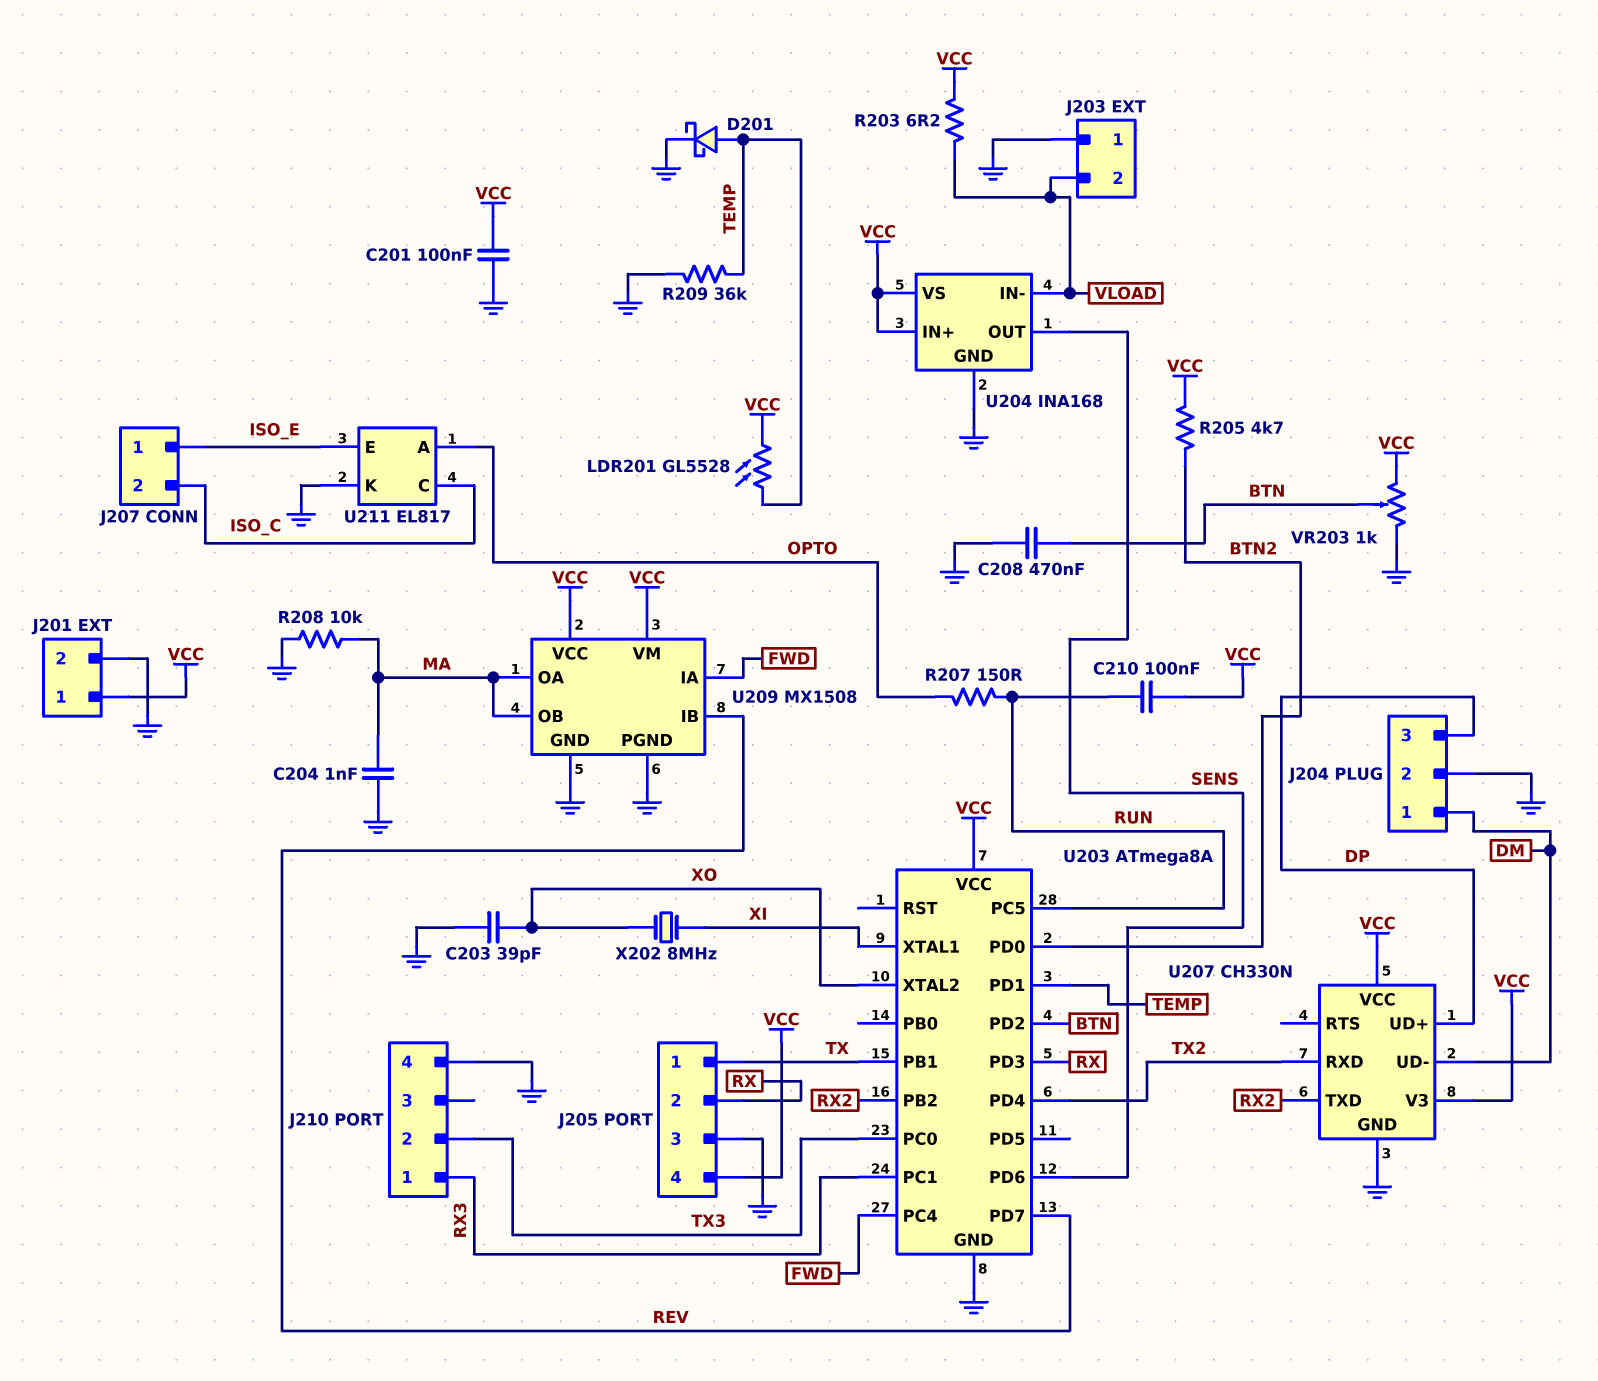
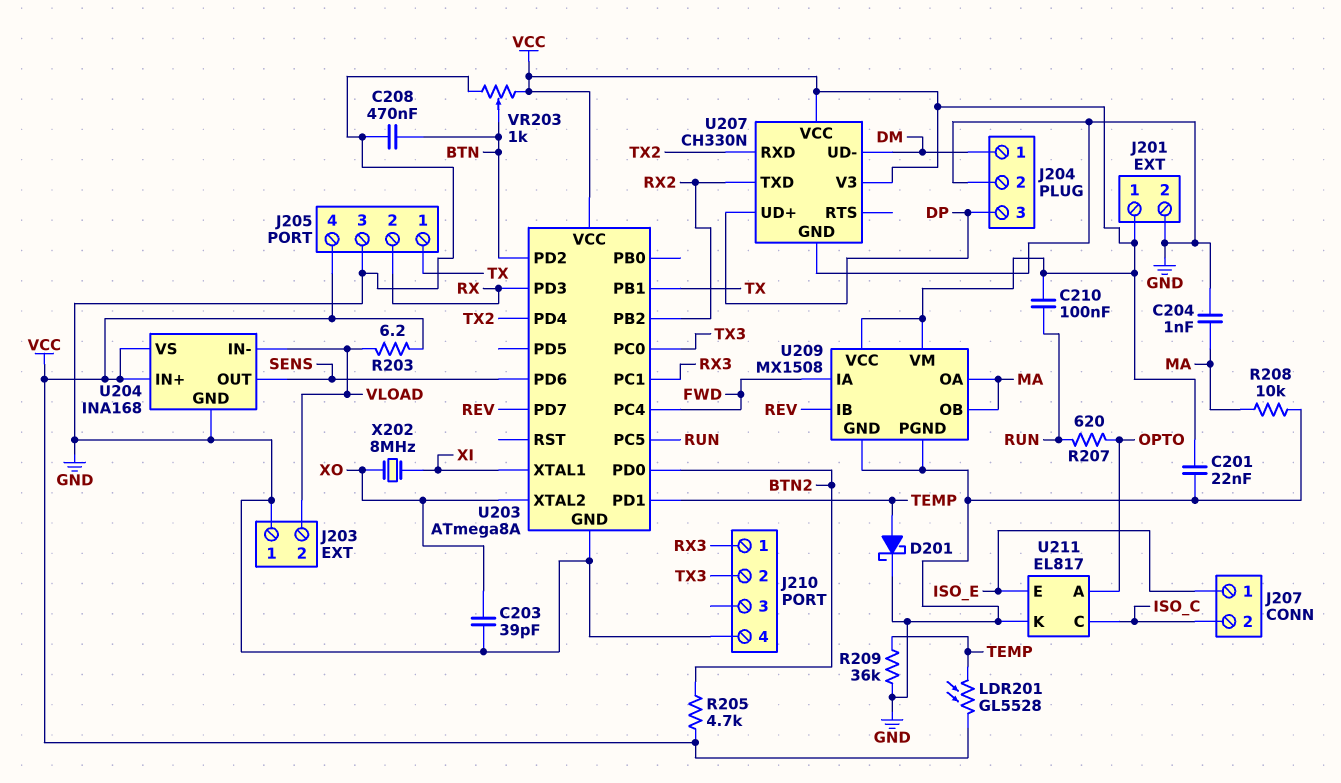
C201: 100nF (GND, VCC) -> 22nF (GND, VCC)
R207: 150 (OPTO, RUN) -> 620 (OPTO, RUN)

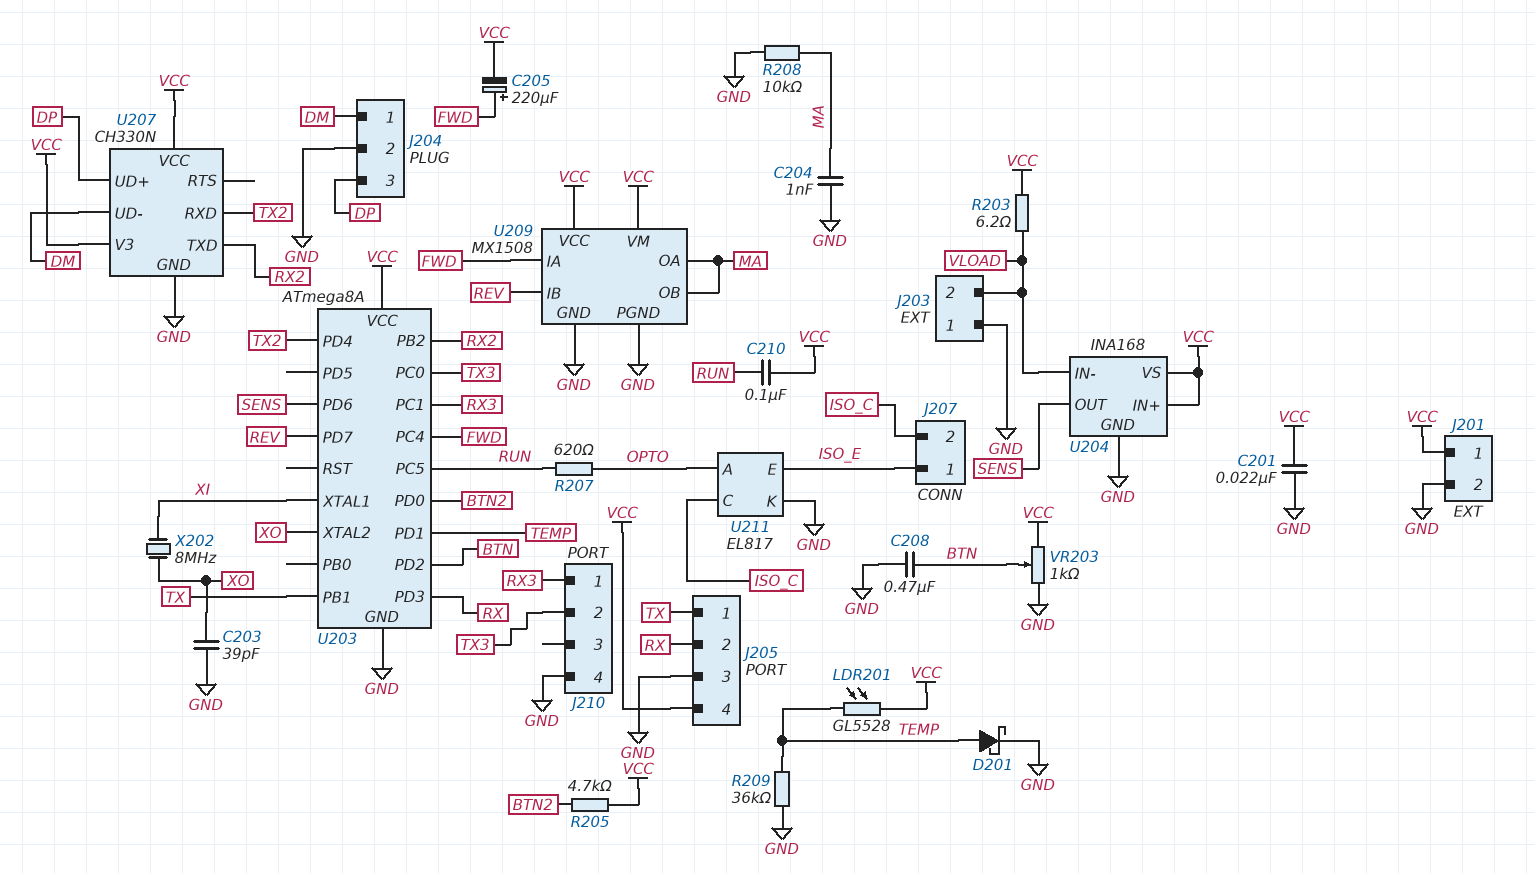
C205: none -> 220uF (plus FWD, minus VCC)

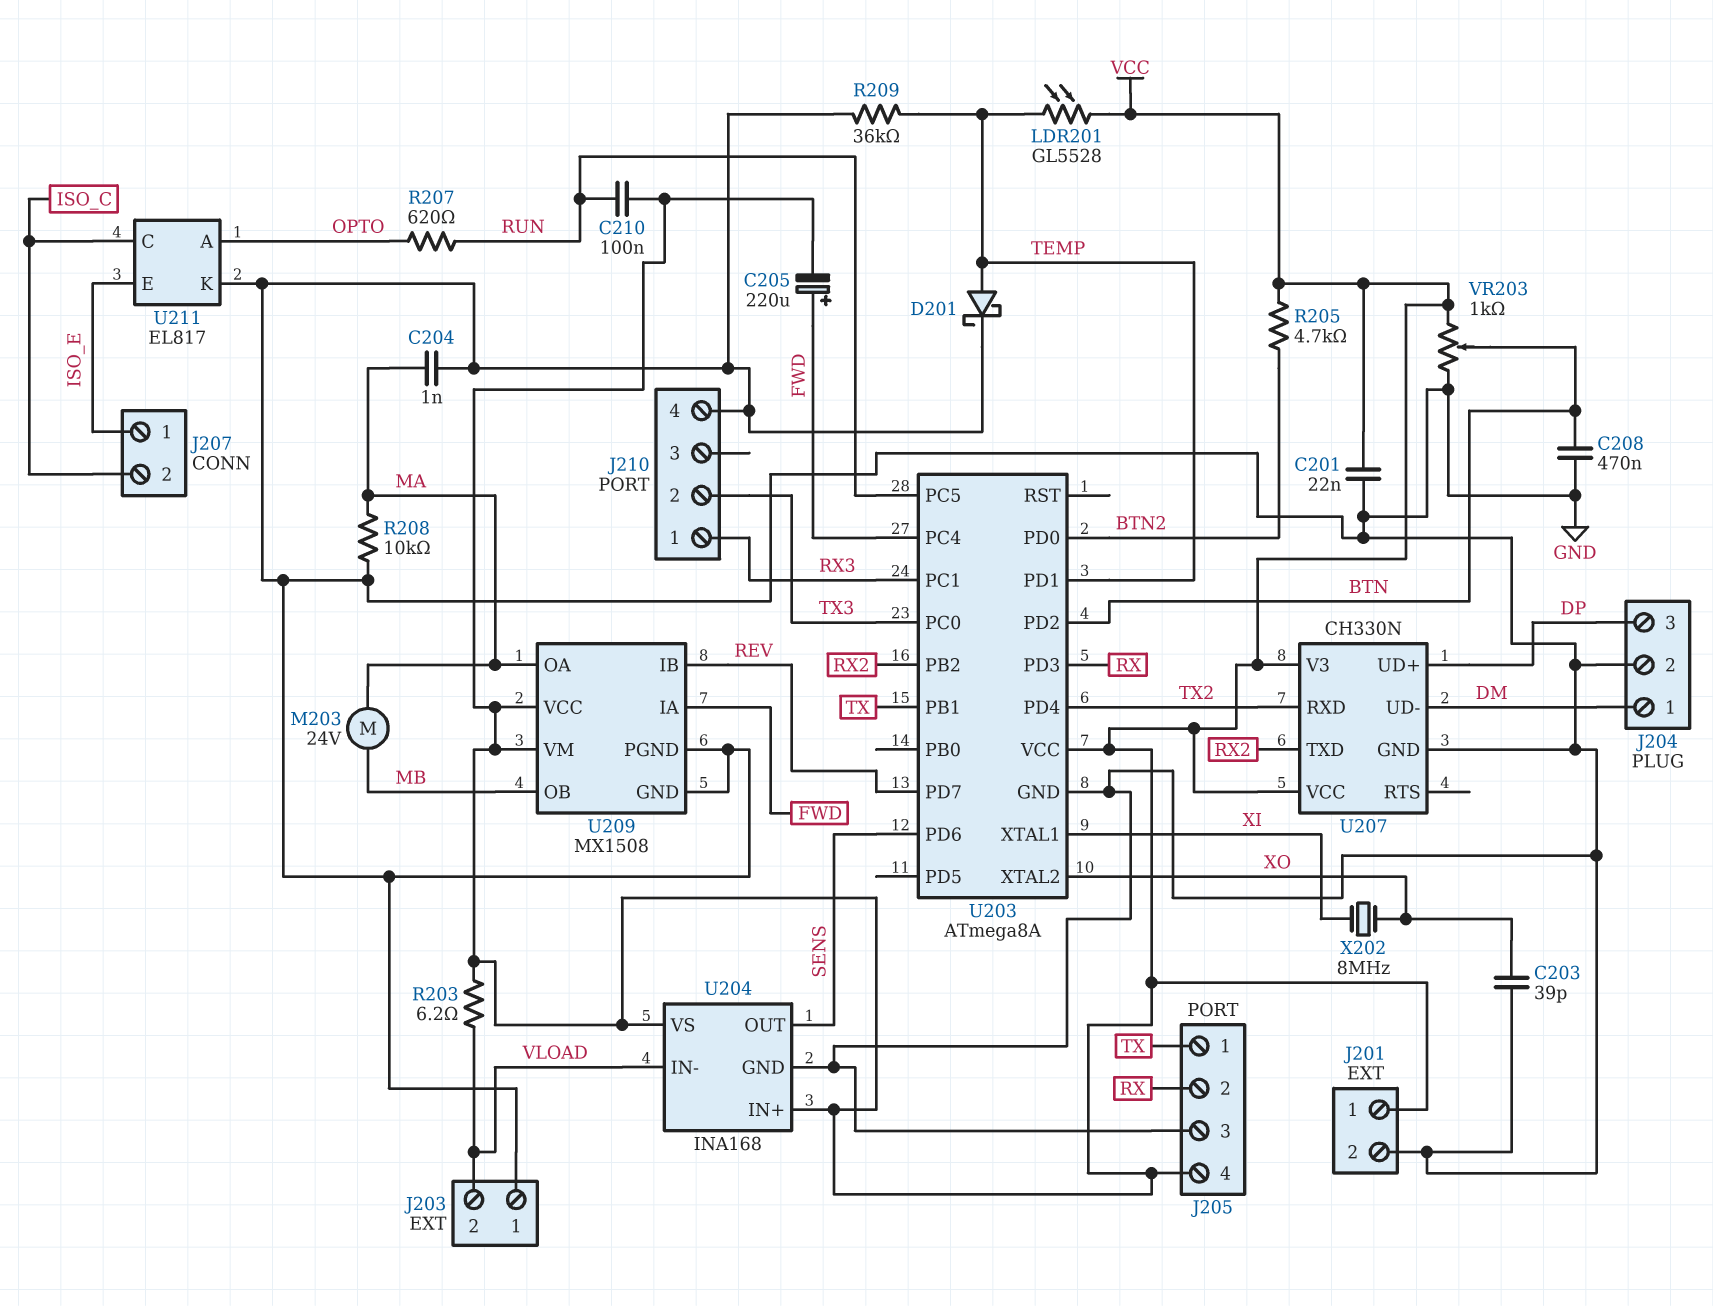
M203: none -> motor 24V (MA, MB)
U209 pin OB: MA -> MB

